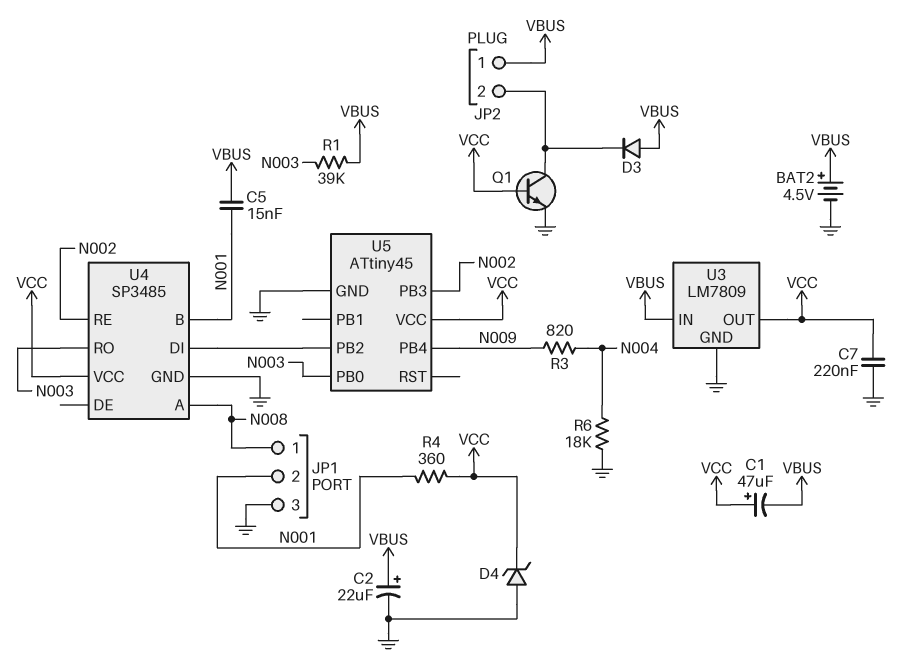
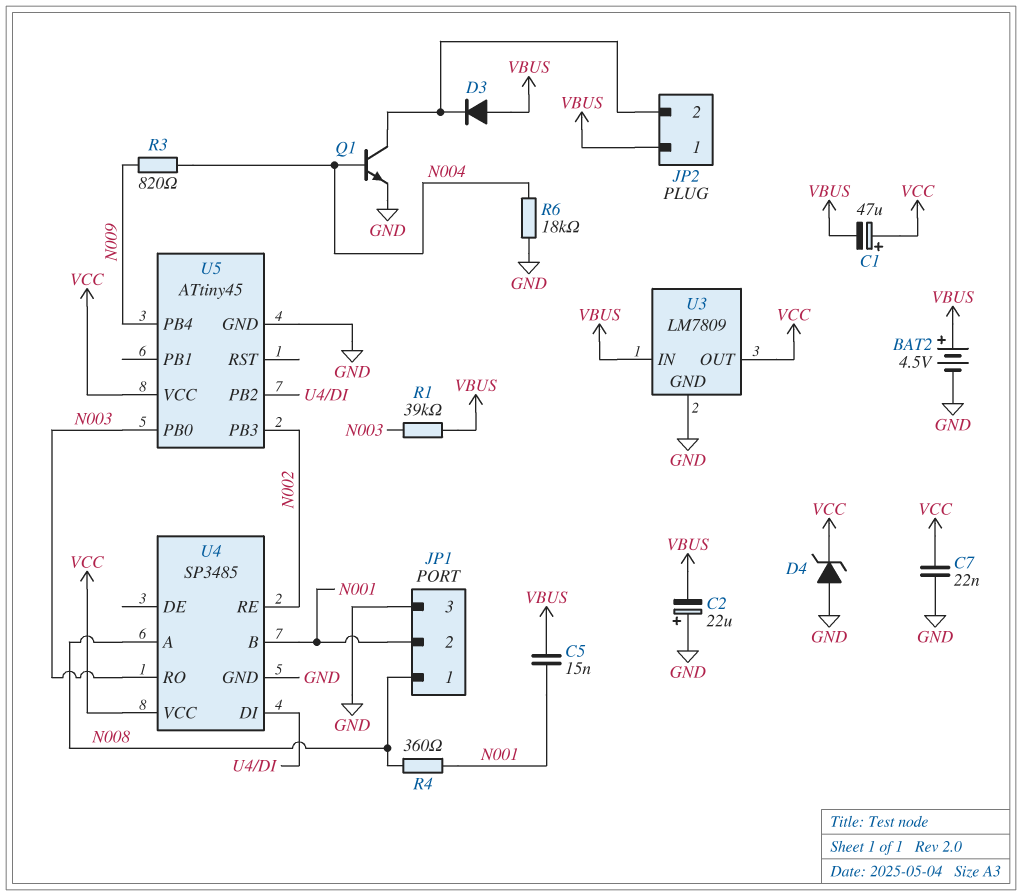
C2: 22uF (plus VBUS, minus GND) -> 22uF (plus GND, minus VBUS)
C7: 220nF (GND, VCC) -> 22nF (GND, VCC)
Q1: NPN (B VCC, C JP2/2, E GND) -> NPN (B N004, C JP2/2, E GND)
R4: 360 (N001, VCC) -> 360 (N001, N008)

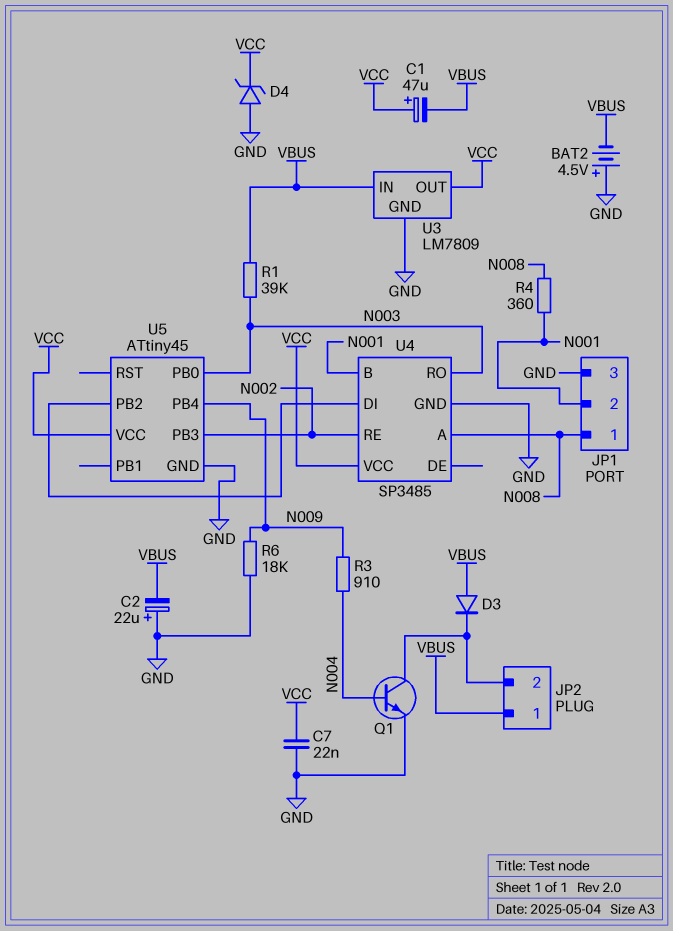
BAT2: 4.5V (plus VBUS, minus GND) -> 4.5V (plus GND, minus VBUS)
C5: 15nF (N001, VBUS) -> none
R3: 820 (N004, N009) -> 910 (N004, N009)
R6: 18k (GND, N004) -> 18k (GND, N009)

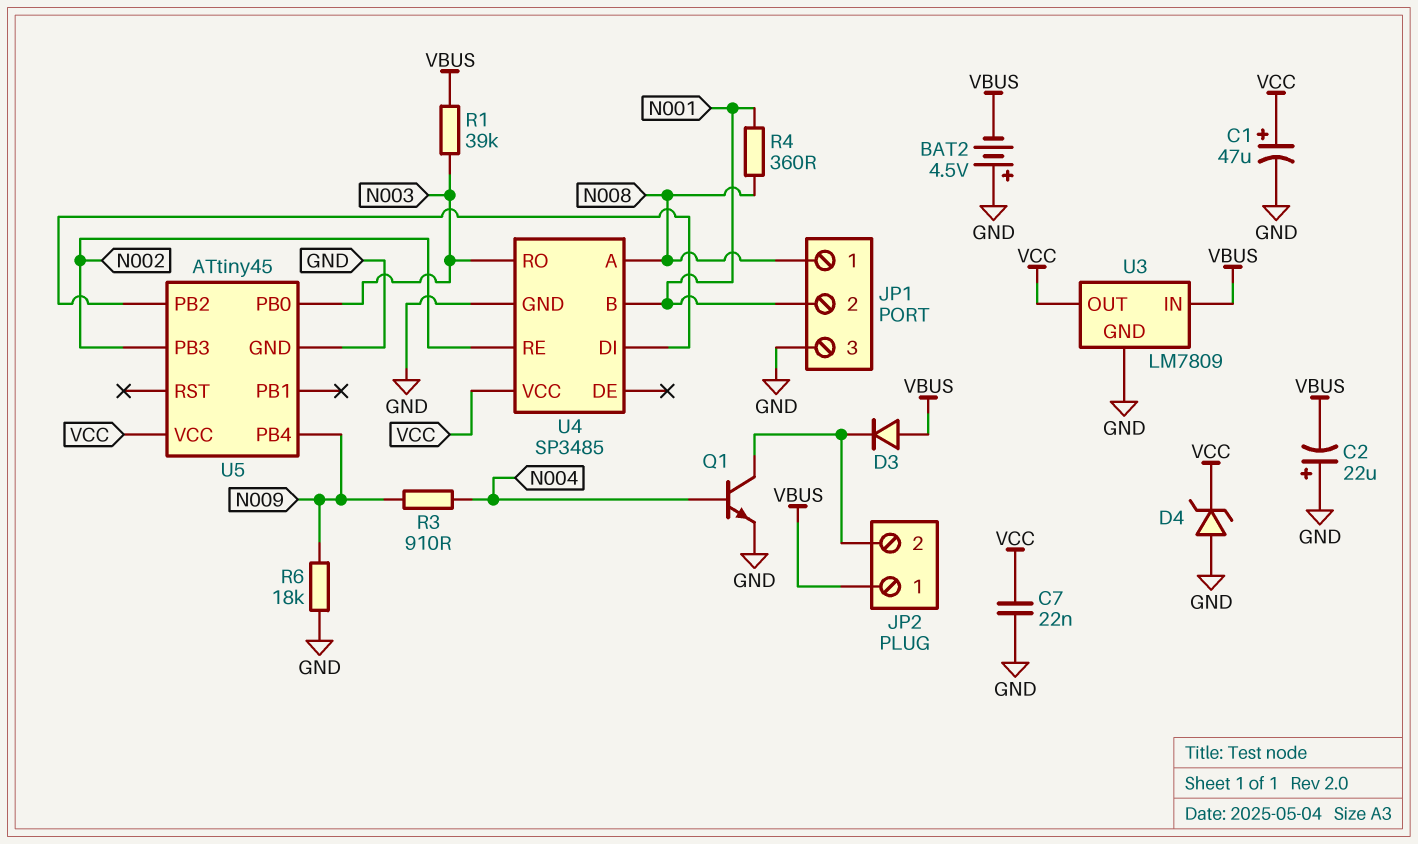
C1: 47uF (plus VCC, minus VBUS) -> 47uF (plus VCC, minus GND)

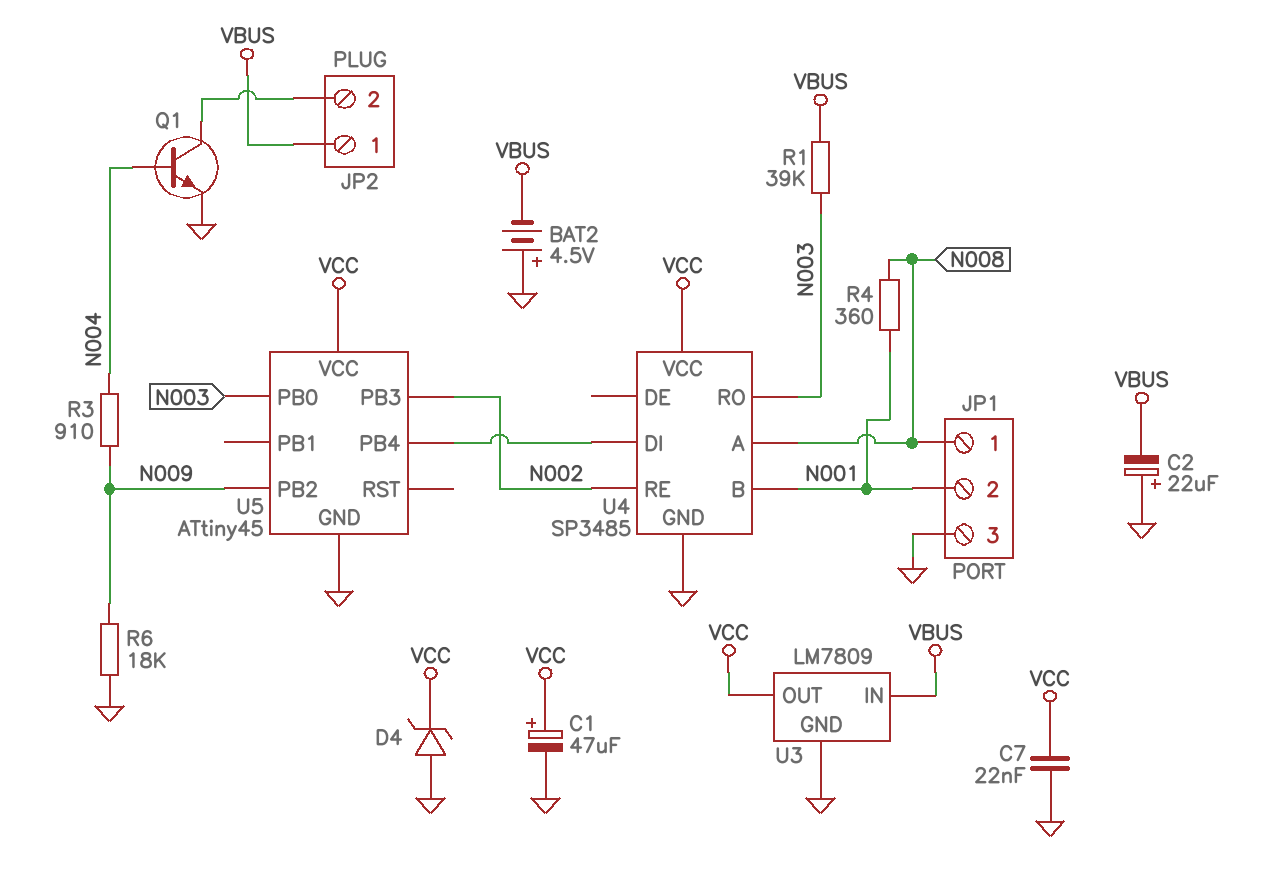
D3: diode (A VBUS, K JP2/2) -> none
U5 pin PB2: U4/DI -> N009
U5 pin PB4: N009 -> U4/DI

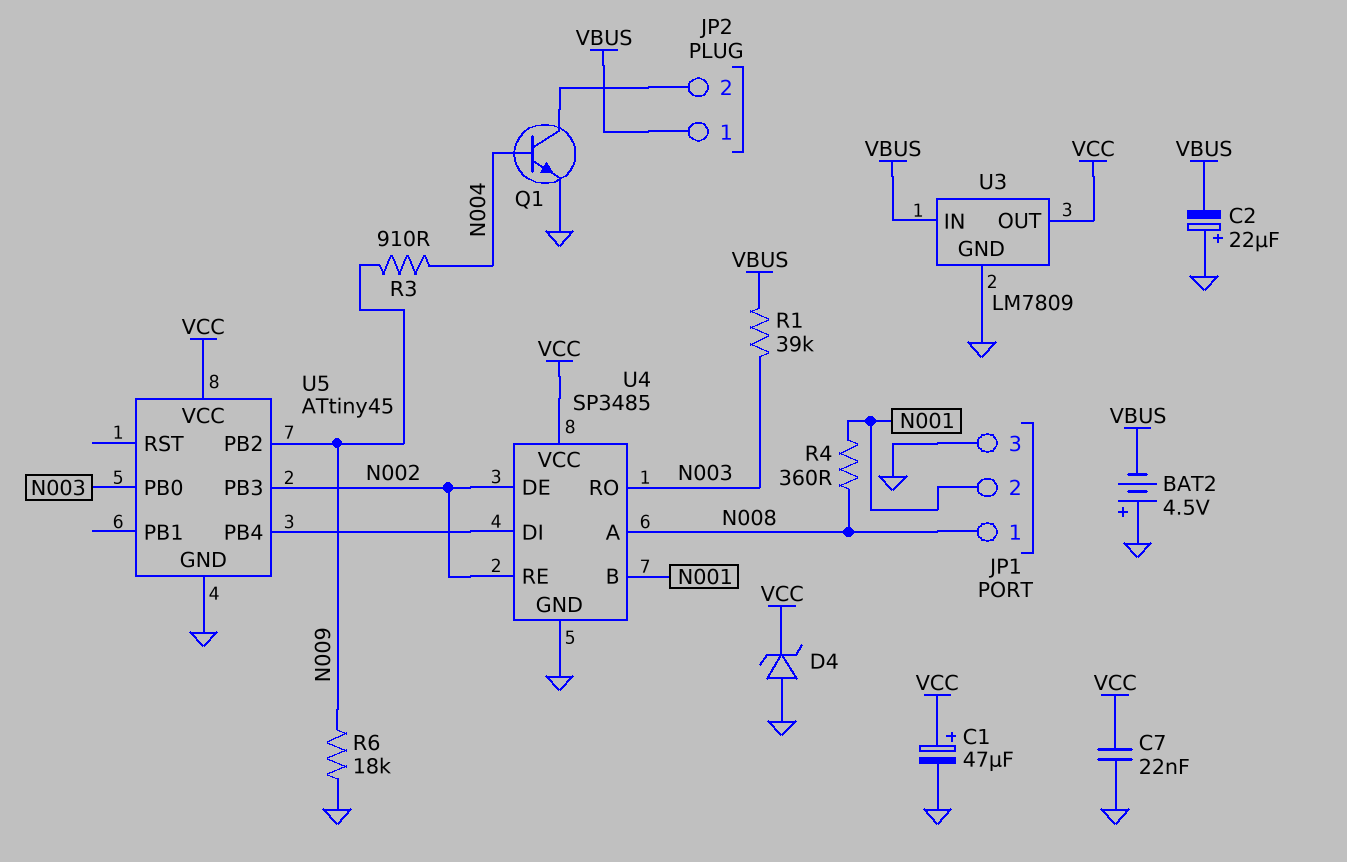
U4 pin DE: none -> N002

